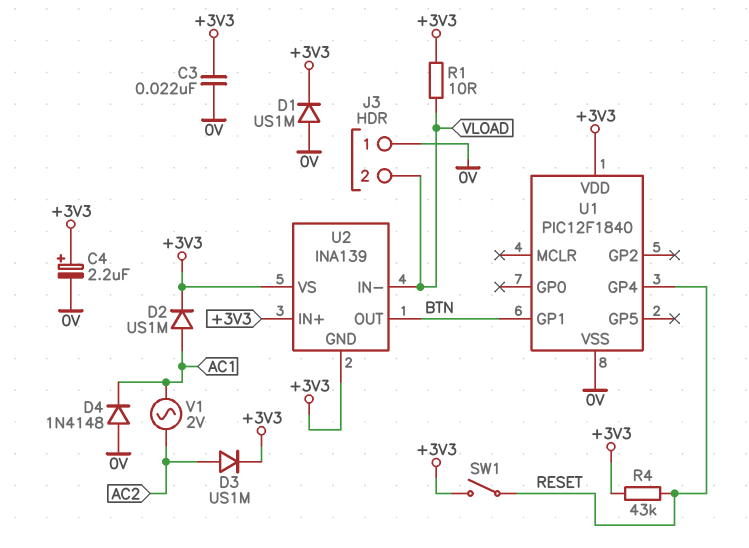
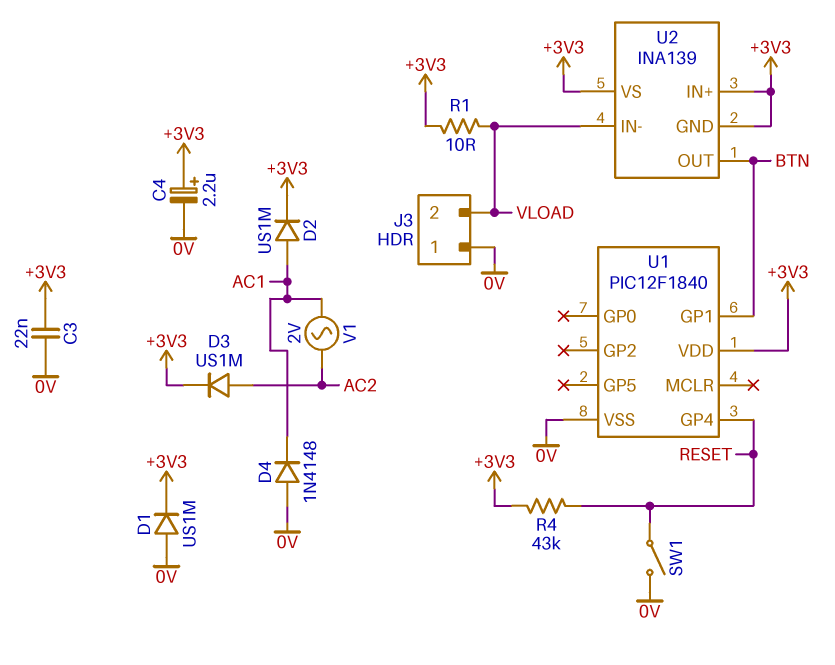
SW1: switch (+3V3, RESET) -> switch (0V, RESET)

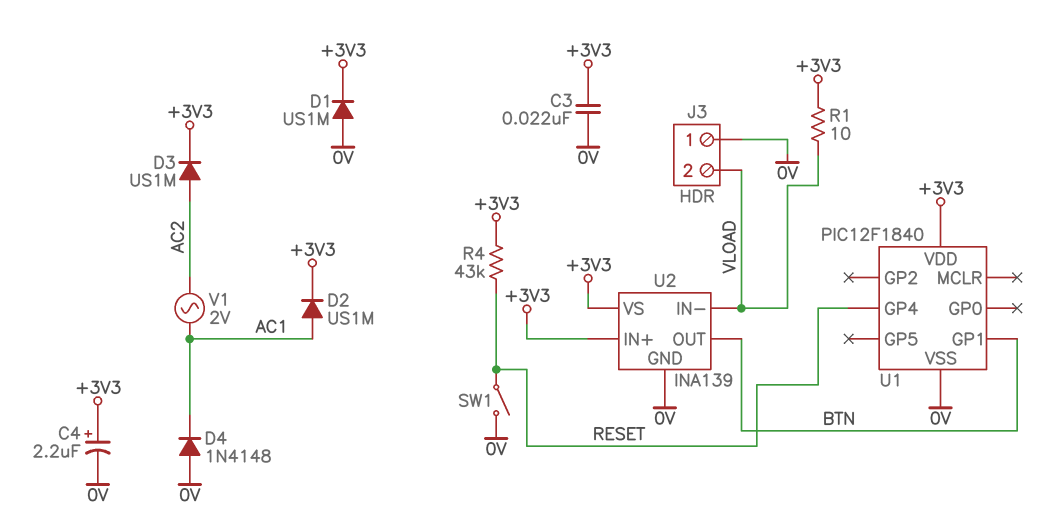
U2 pin GND: +3V3 -> 0V

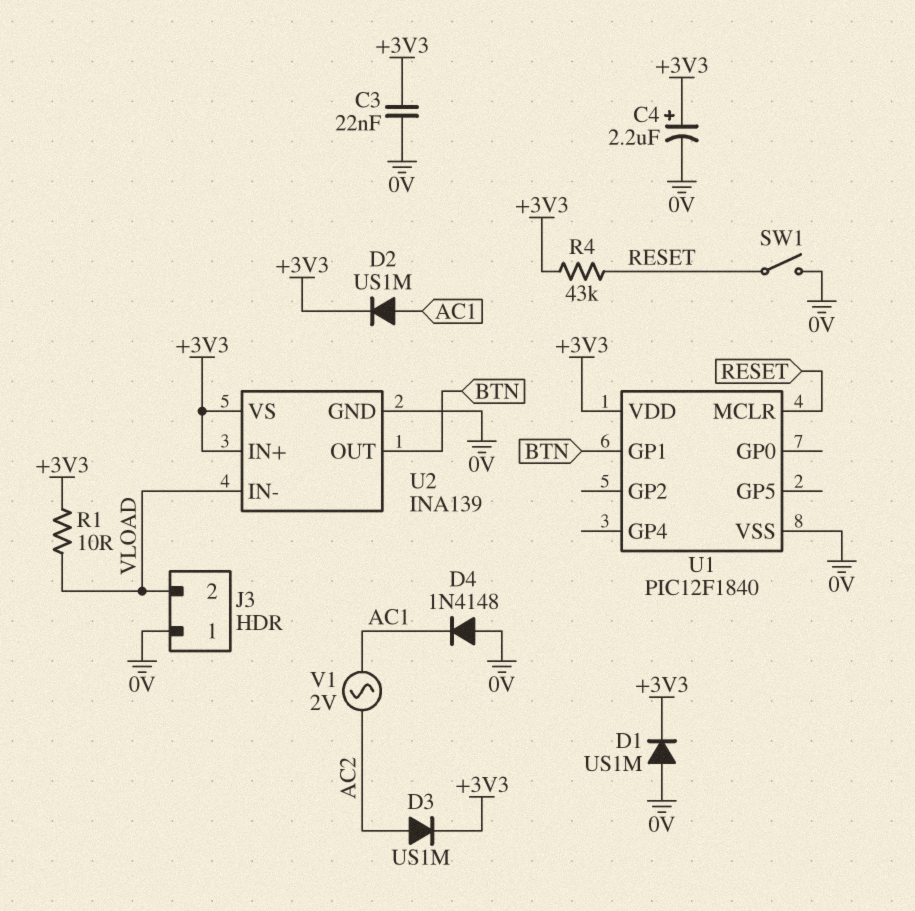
U1 pin GP4: RESET -> none
U1 pin MCLR: none -> RESET

